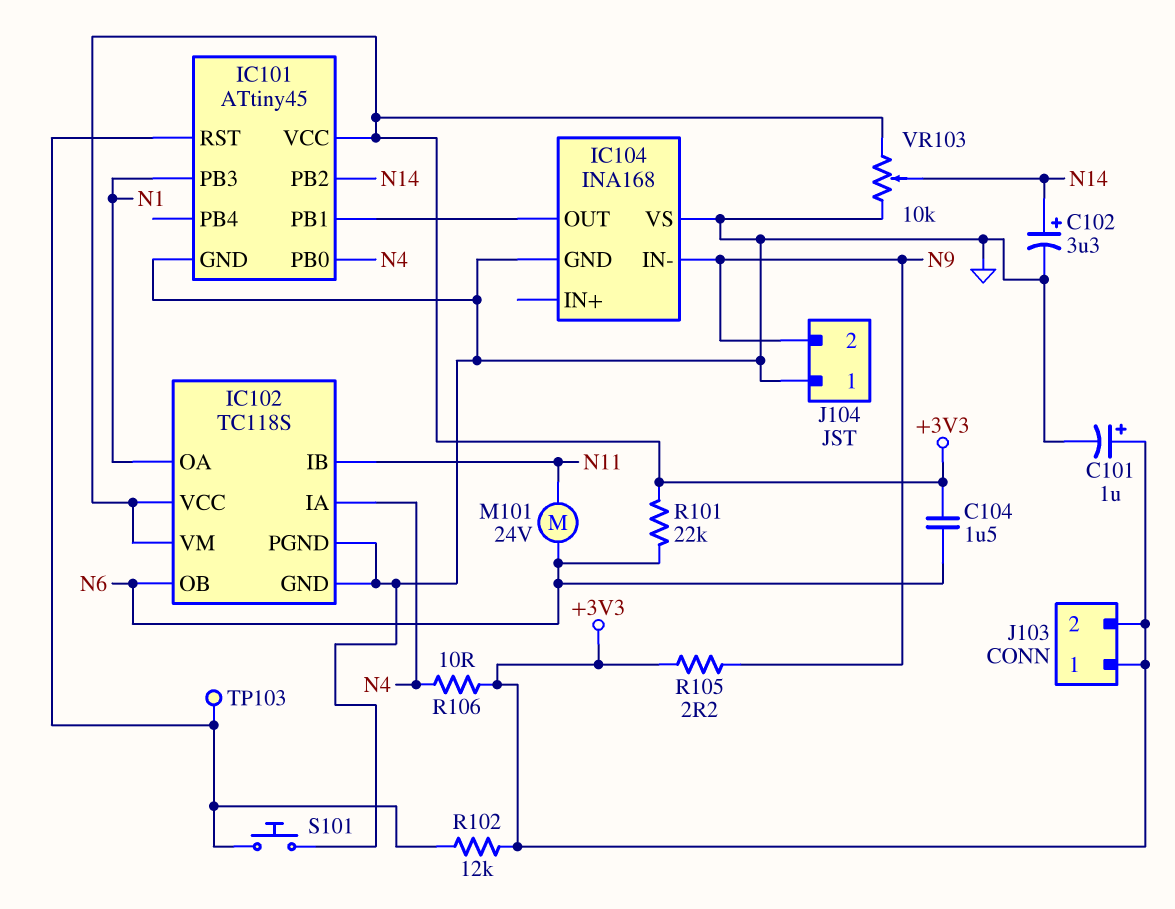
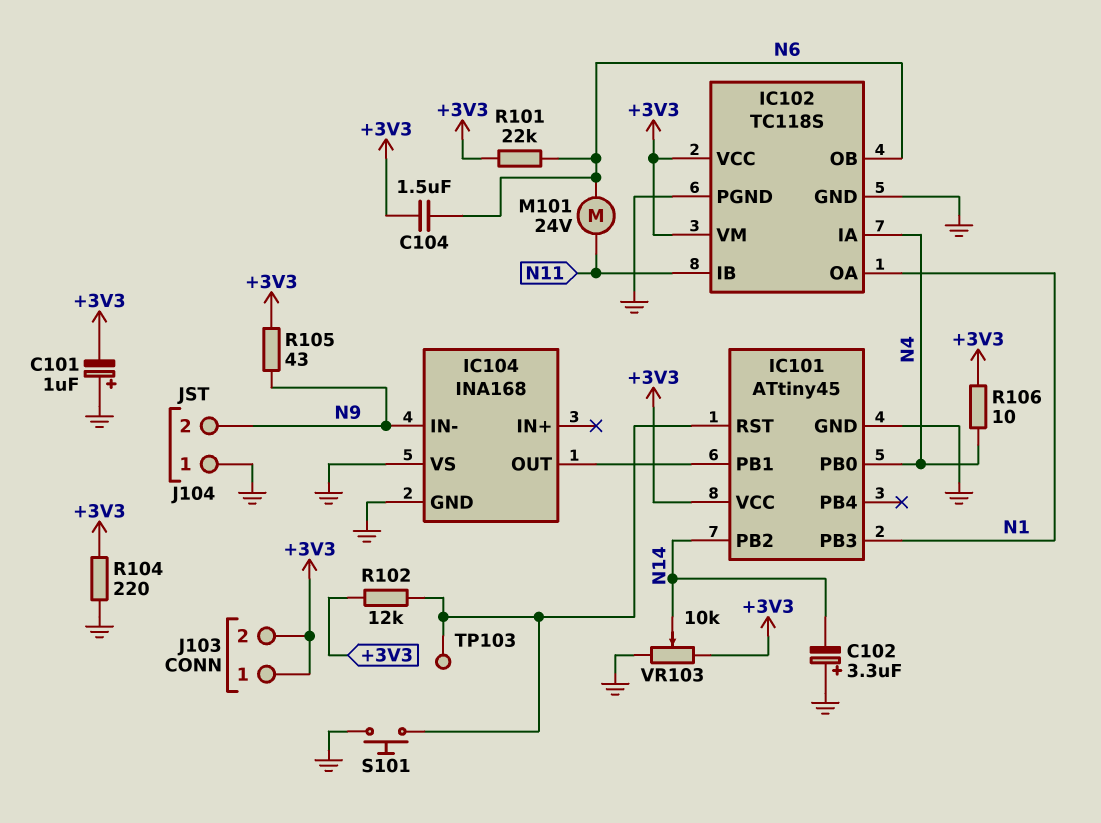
C101: 1uF (plus +3V3, minus GND) -> 1uF (plus GND, minus +3V3)
C102: 3.3uF (plus N14, minus GND) -> 3.3uF (plus GND, minus N14)
R104: none -> 220 (+3V3, GND)
R105: 2.2 (+3V3, N9) -> 43 (+3V3, N9)

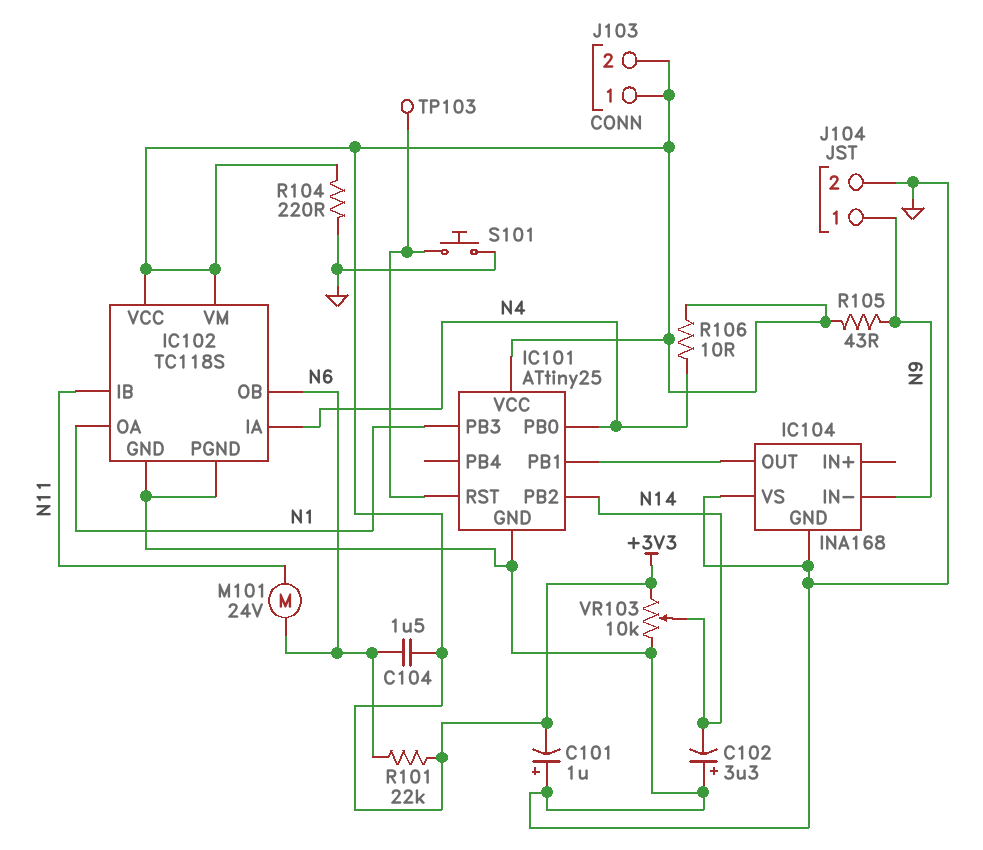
IC101: ATtiny45 -> ATtiny25
J104 pin 1: GND -> N9
J104 pin 2: N9 -> GND
R102: 12k (+3V3, IC101/RST) -> none

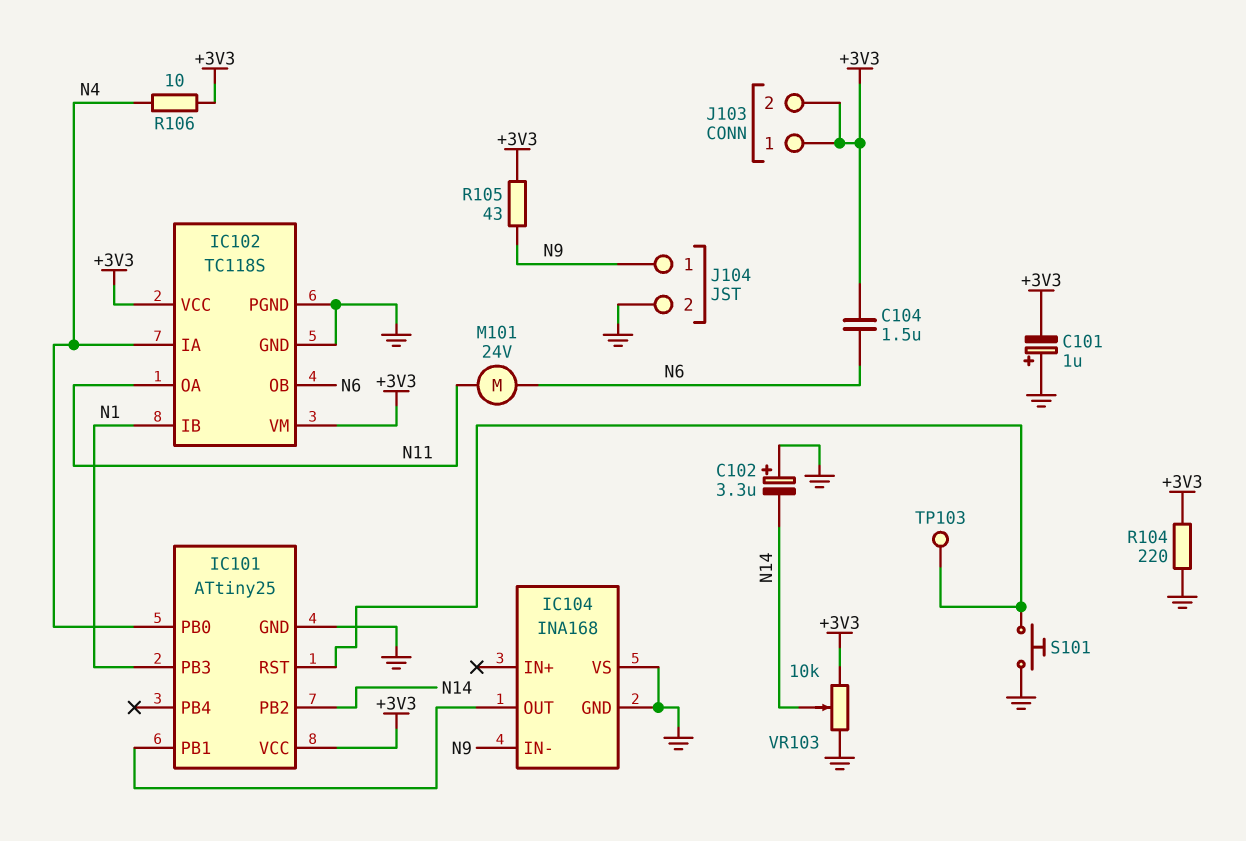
IC102 pin IB: N11 -> N1
IC102 pin OA: N1 -> N11
R101: 22k (+3V3, N6) -> none

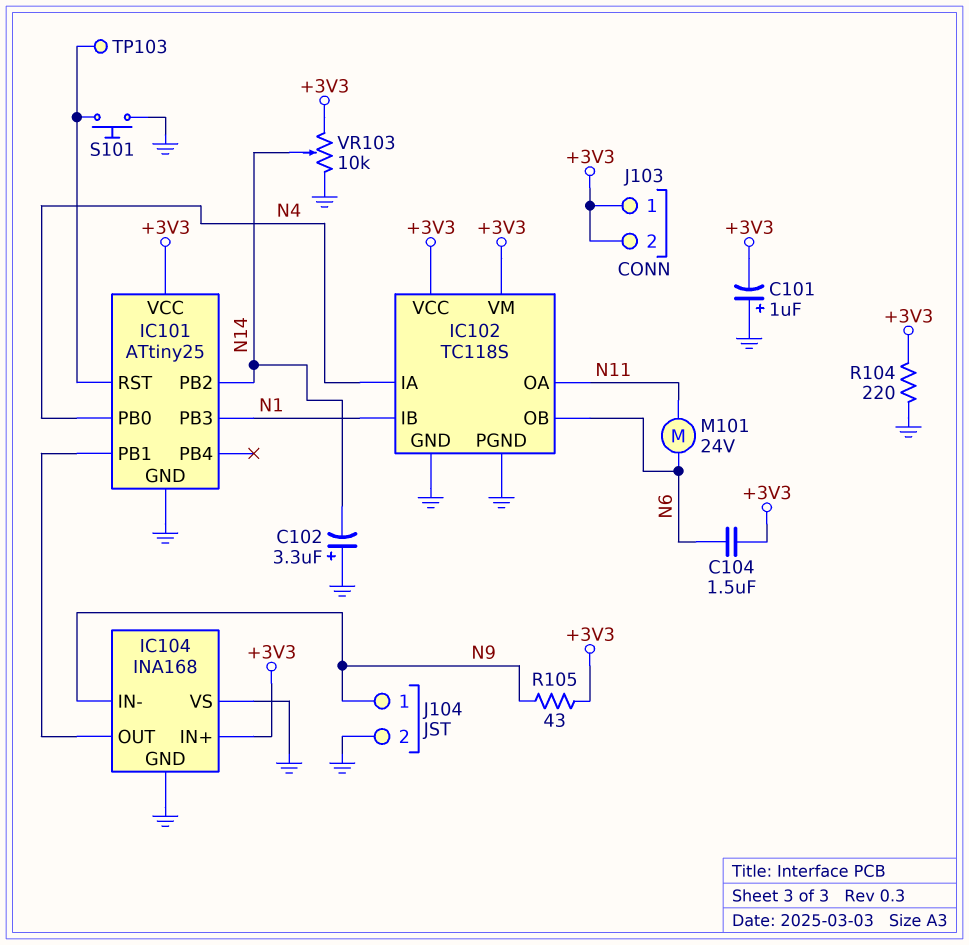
IC104 pin IN+: none -> +3V3
R106: 10 (+3V3, N4) -> none

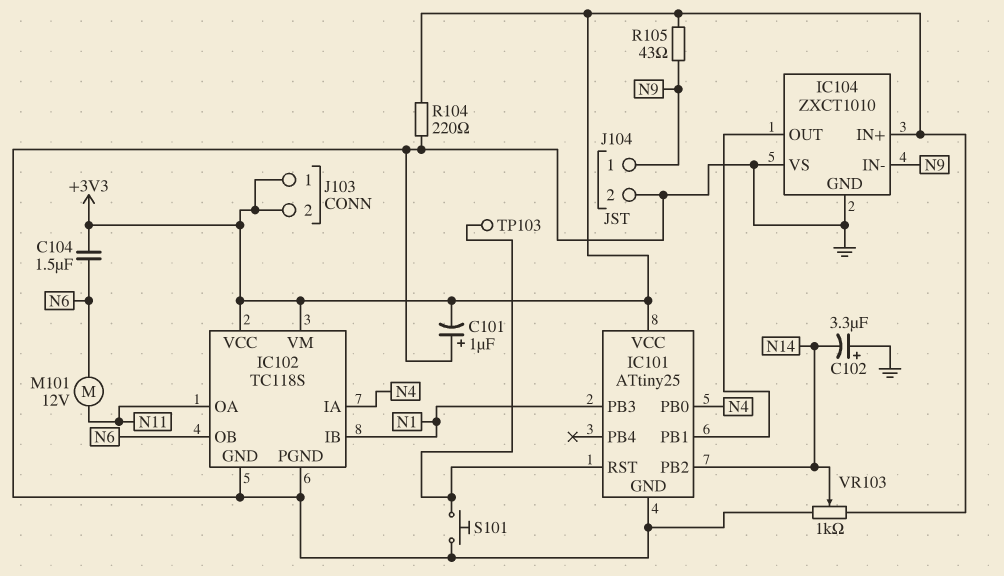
IC104: INA168 -> ZXCT1010
M101: motor 24V (N6, N11) -> motor 12V (N6, N11)
VR103: 10k (+3V3, GND, wiper N14) -> 1k (+3V3, GND, wiper N14)

